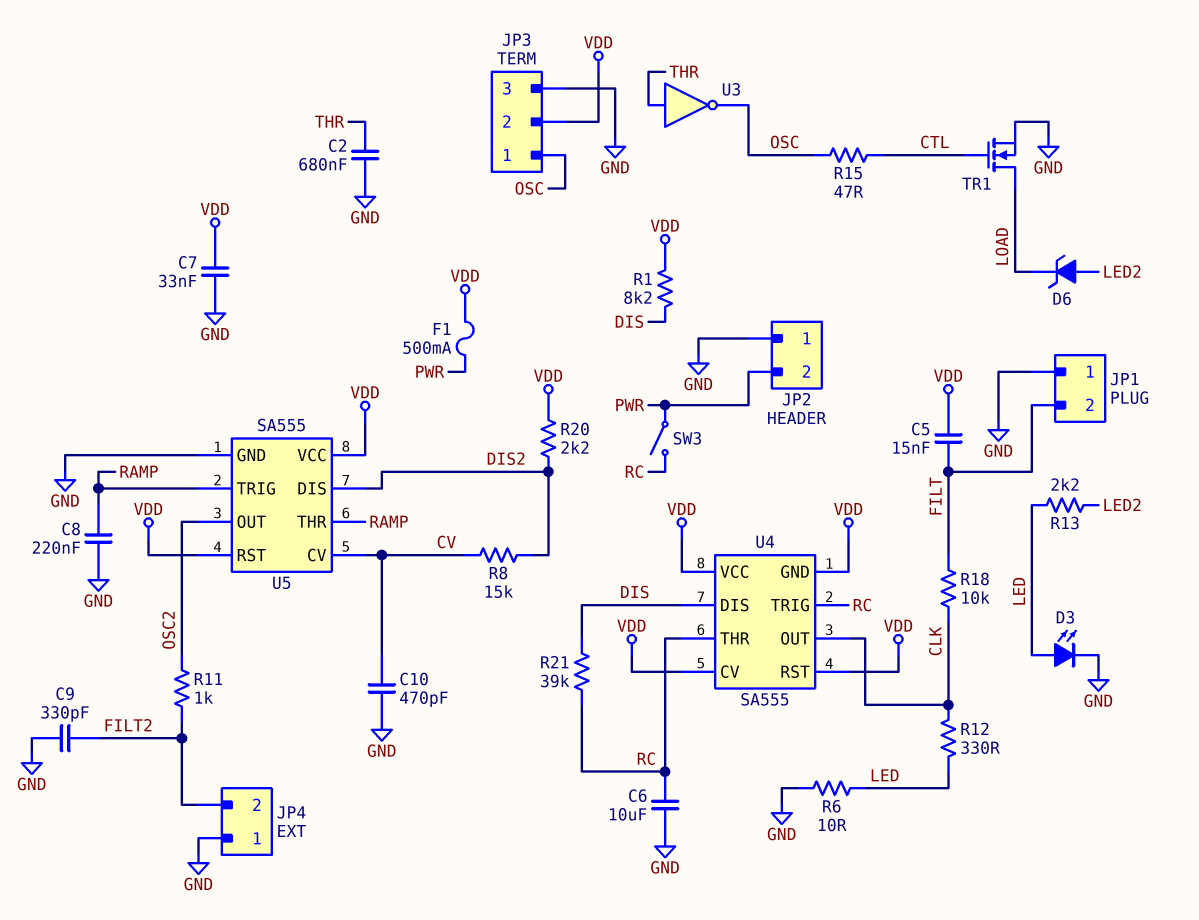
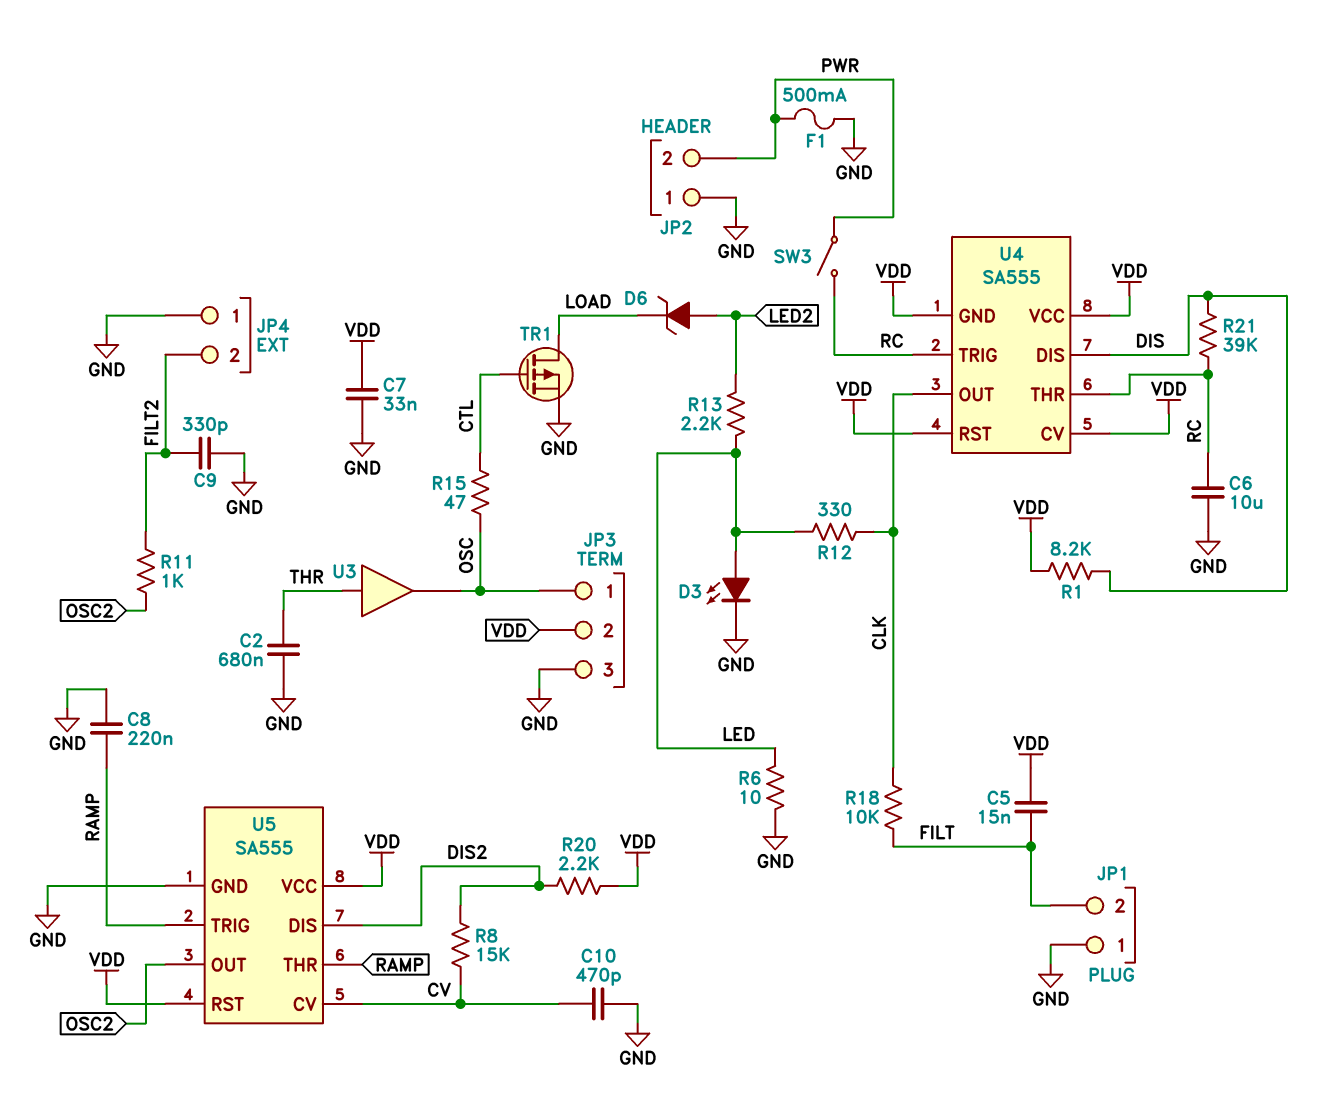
F1: 500mA (PWR, VDD) -> 500mA (GND, PWR)
TR1: NMOS (G CTL, D LOAD, S GND) -> PMOS (G CTL, D LOAD, S GND)
U3: NOT (in THR, out OSC) -> buffer (in THR, out OSC)

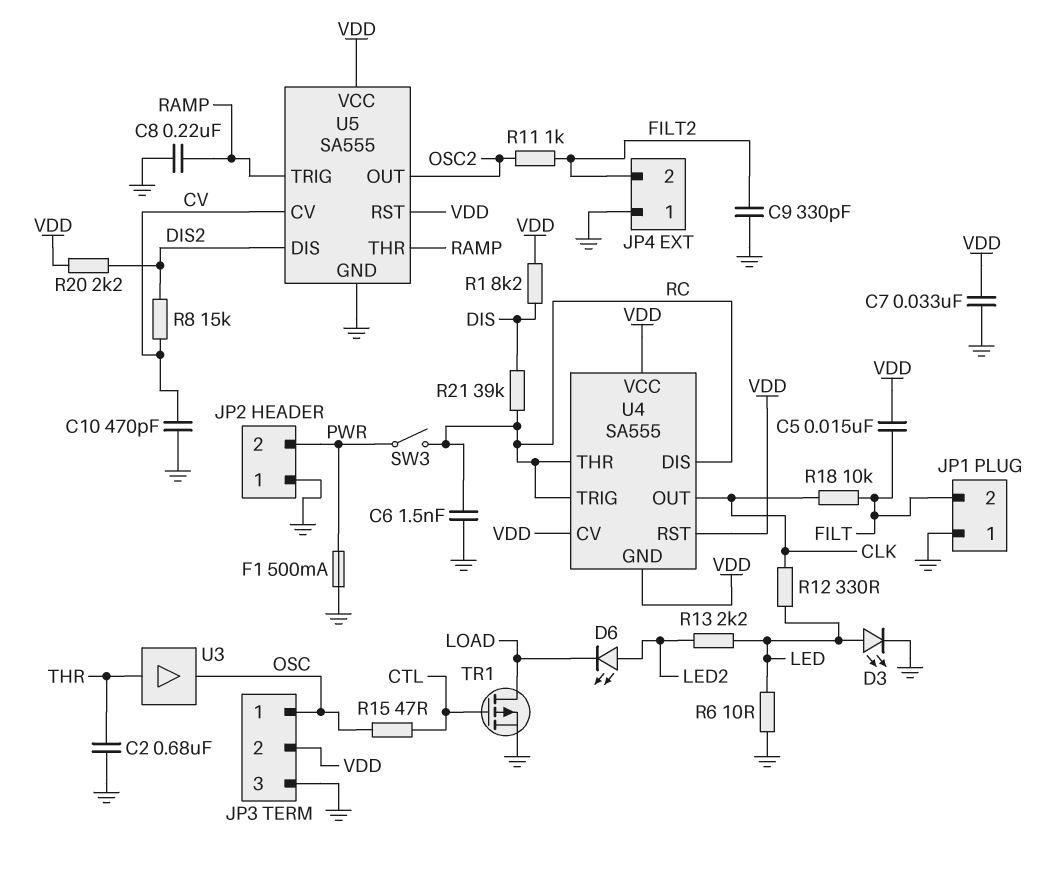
C6: 10uF (GND, RC) -> 1.5nF (GND, RC)
D6: zener (A LED2, K LOAD) -> LED (A LED2, K LOAD)
U4 pin DIS: DIS -> RC

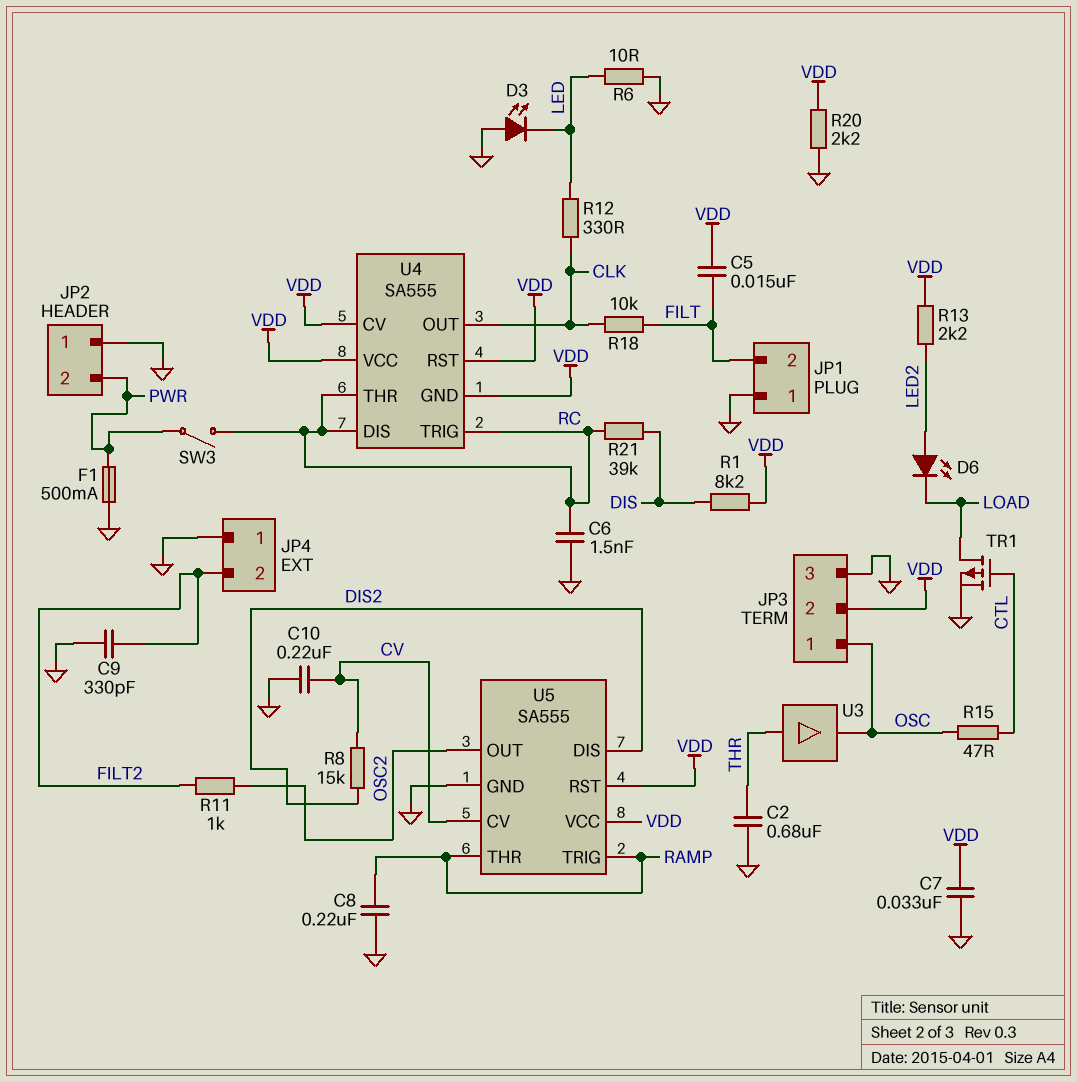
C10: 470pF (CV, GND) -> 220nF (CV, GND)
D3: LED (A LED, K GND) -> LED (A GND, K LED)
R13: 2.2k (LED, LED2) -> 2.2k (LED2, VDD)
R20: 2.2k (DIS2, VDD) -> 2.2k (GND, VDD)

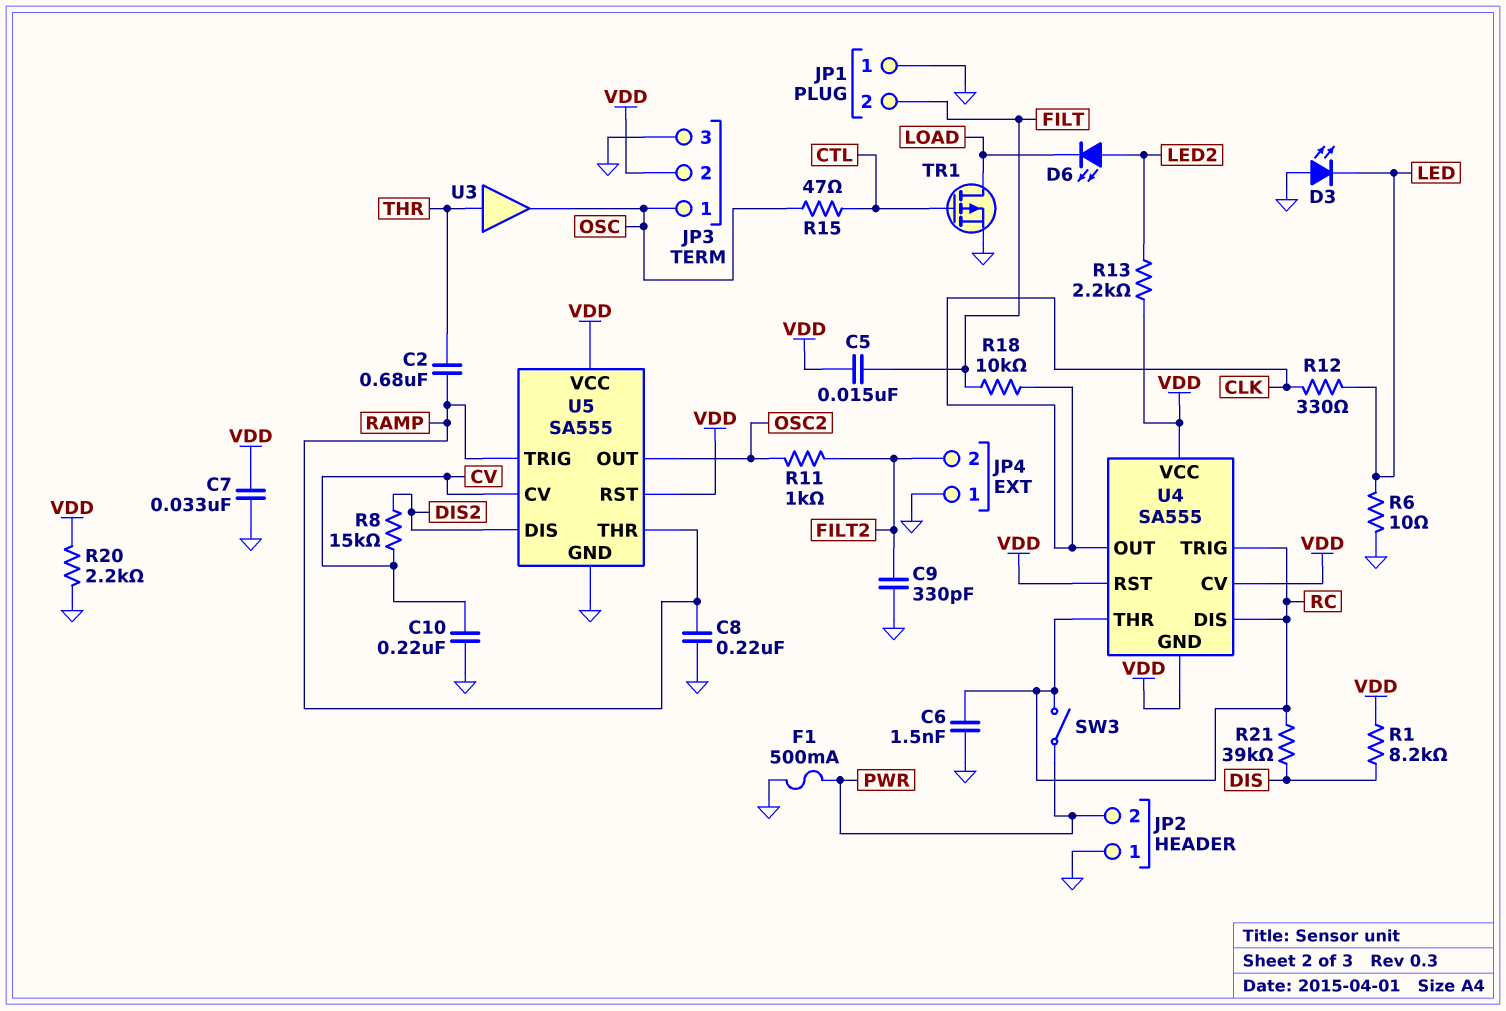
C2: 680nF (GND, THR) -> 680nF (RAMP, THR)

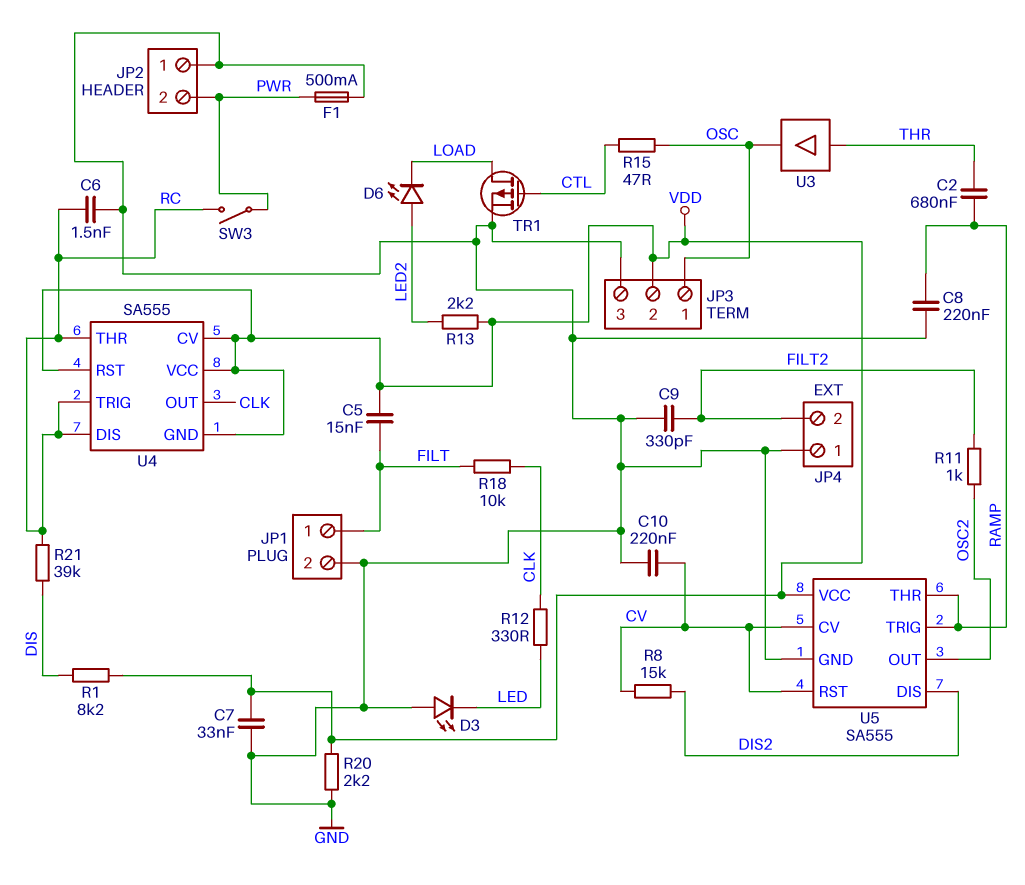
JP1 pin 1: GND -> FILT
JP1 pin 2: FILT -> GND
R6: 10 (GND, LED) -> none
U5 pin RST: VDD -> CV

